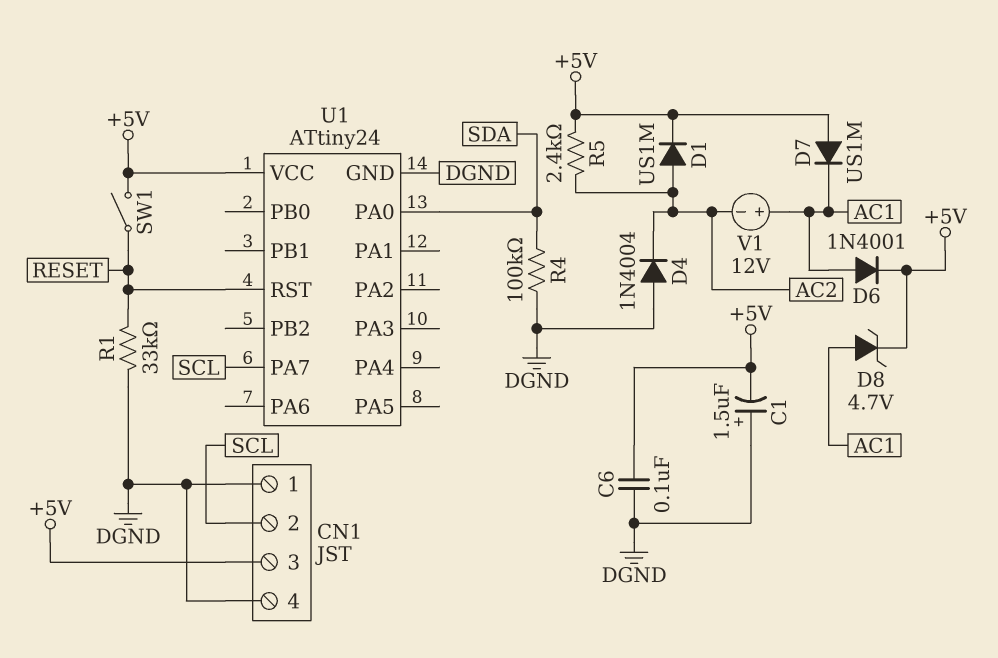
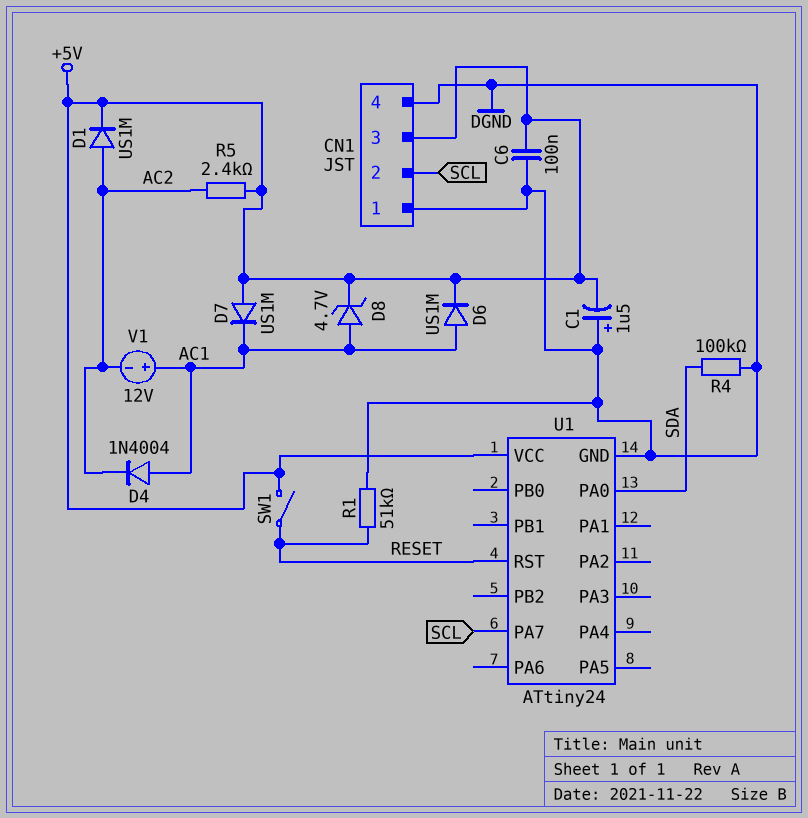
D4: diode 1N4004 (A DGND, K AC2) -> diode 1N4004 (A AC1, K AC2)
D6: diode 1N4001 (A AC1, K +5V) -> diode US1M (A AC1, K +5V)
R1: 33k (DGND, RESET) -> 51k (DGND, RESET)

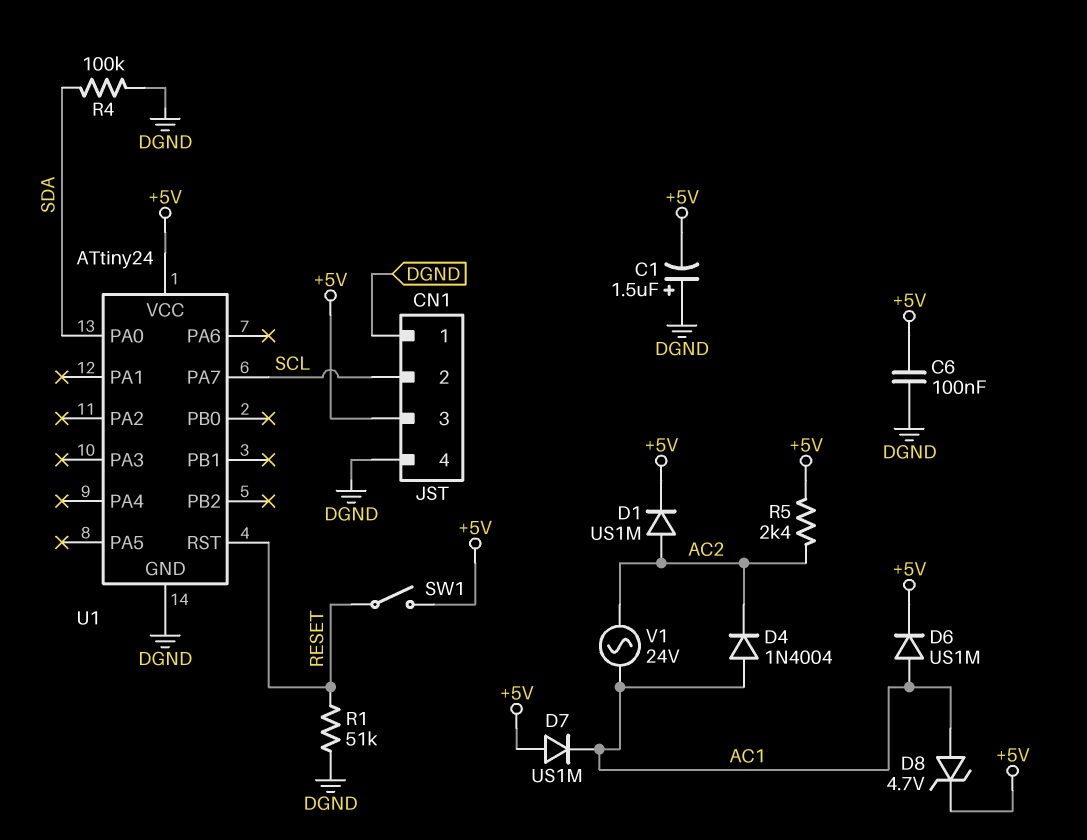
V1: 12V (plus AC1, minus AC2) -> AC 24V (AC1, AC2)

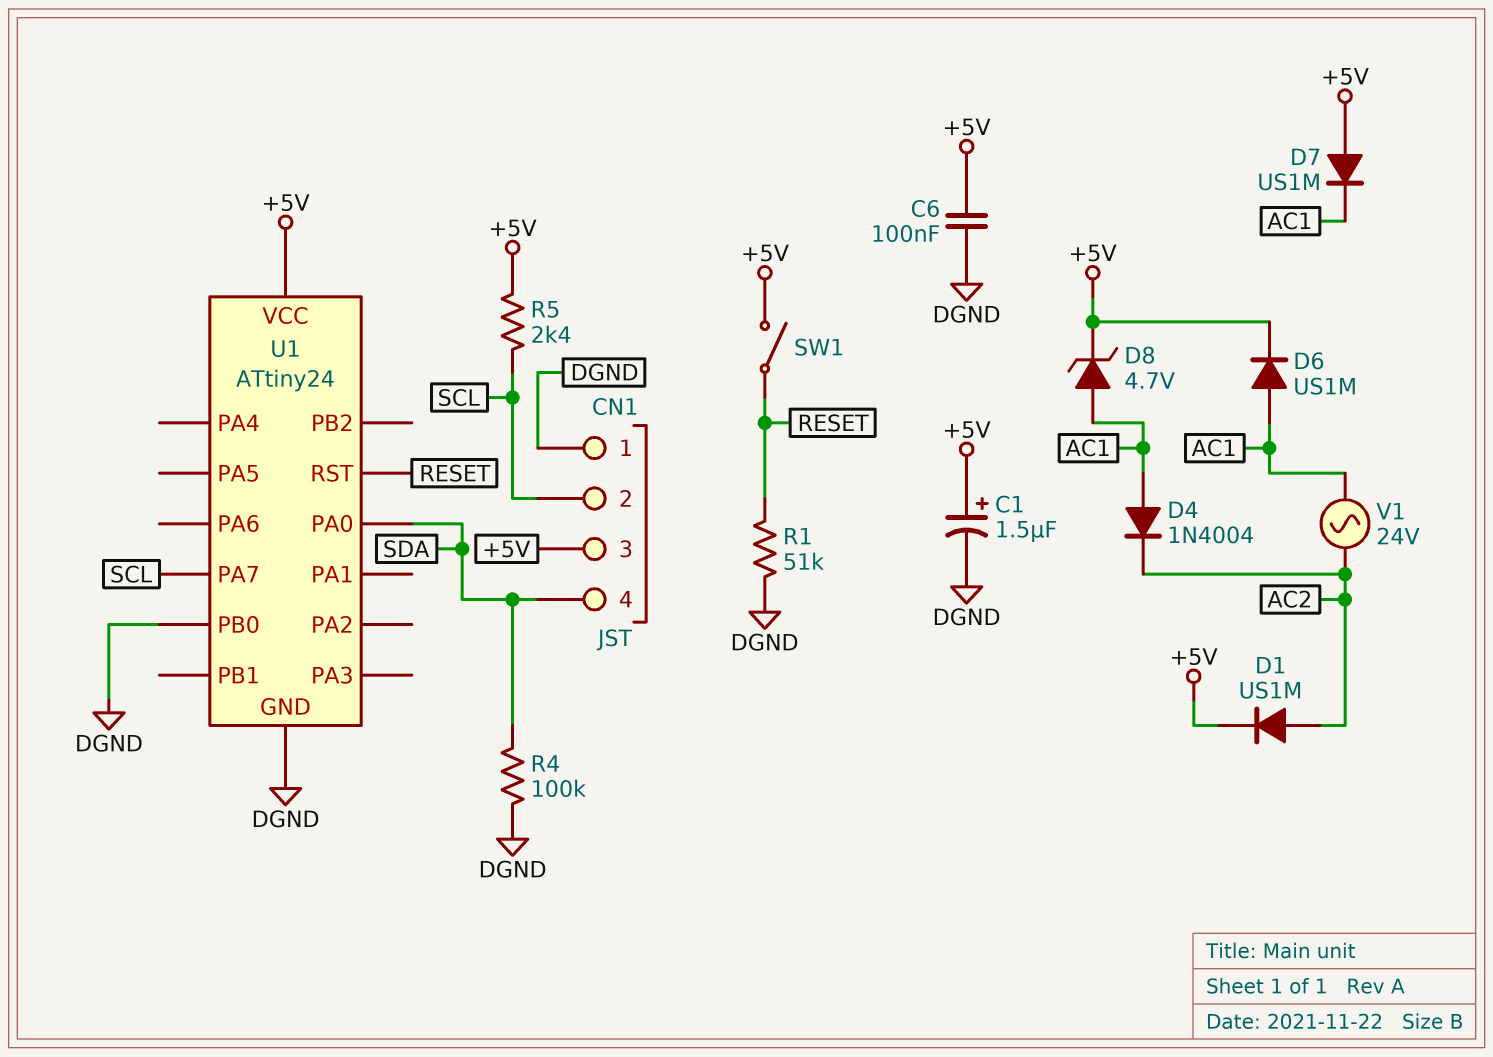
C1: 1.5uF (plus DGND, minus +5V) -> 1.5uF (plus +5V, minus DGND)
CN1 pin 4: DGND -> SDA
R5: 2.4k (+5V, AC2) -> 2.4k (+5V, SCL)
U1 pin PB0: none -> DGND

